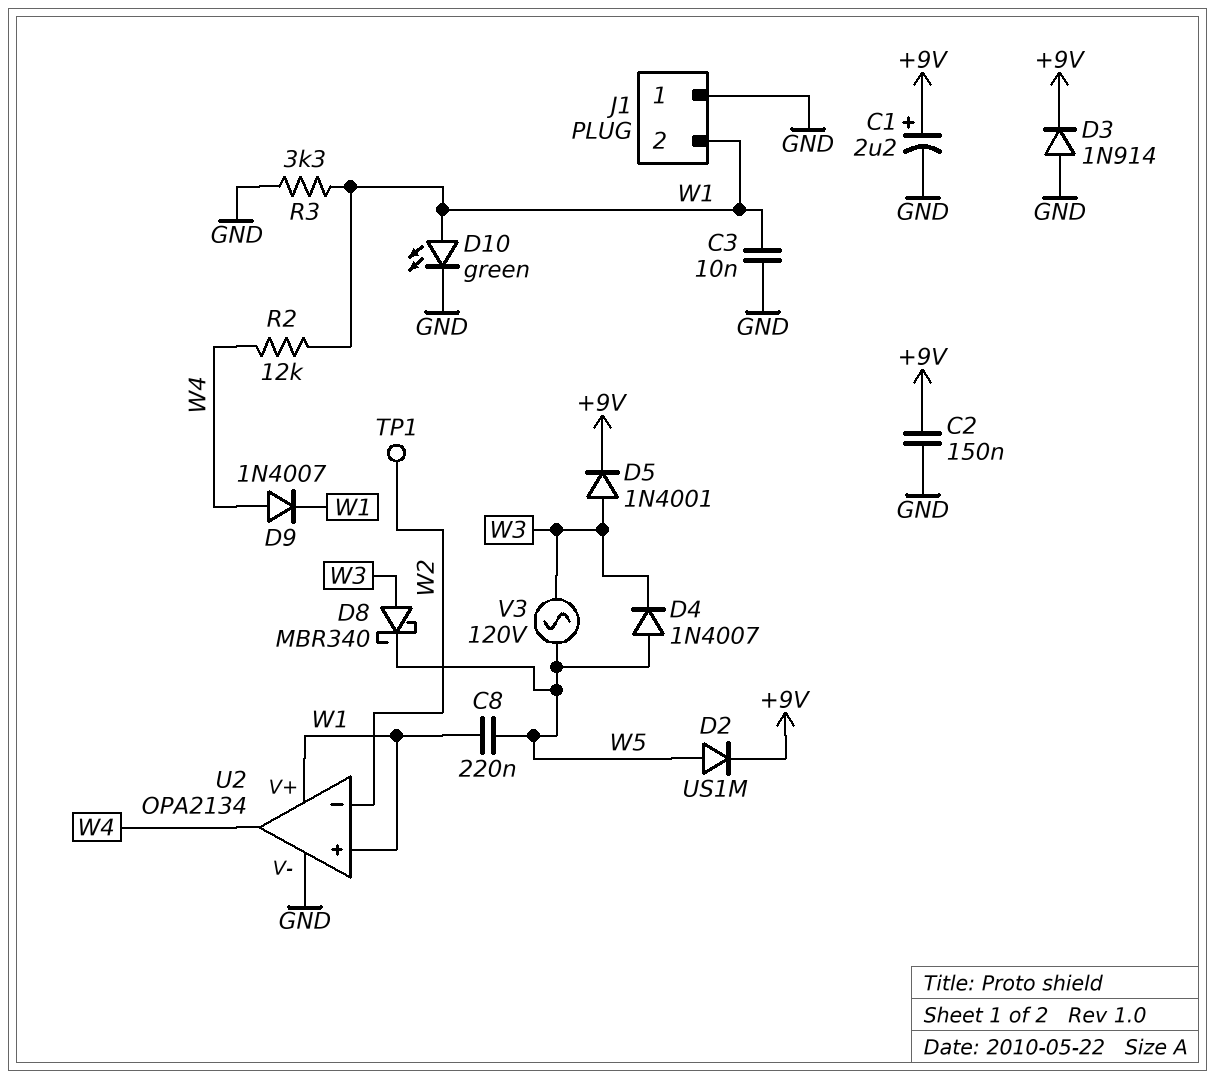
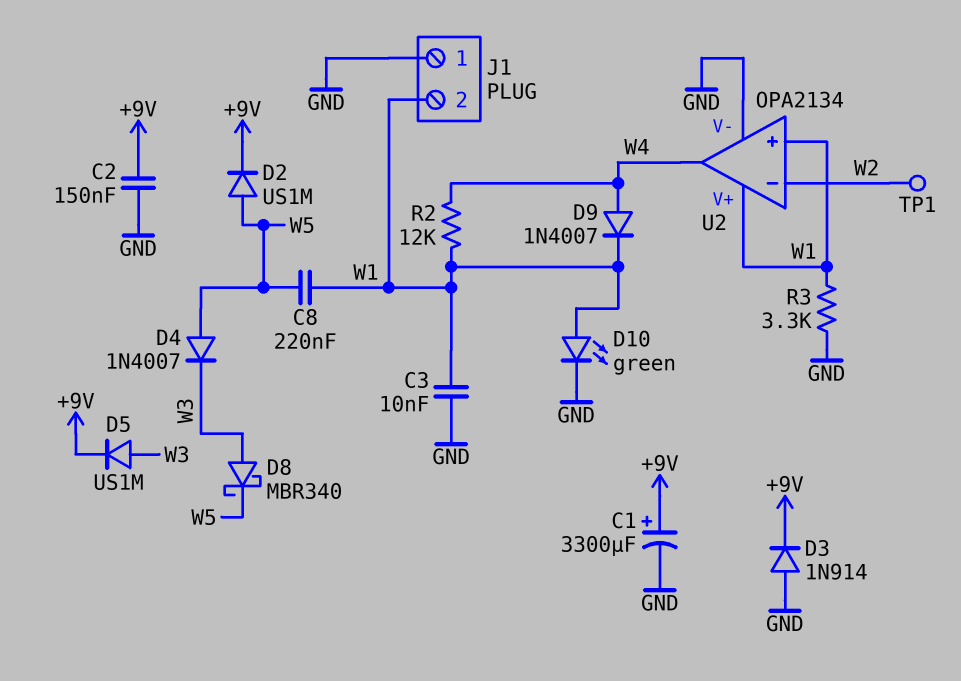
C1: 2.2uF (plus +9V, minus GND) -> 3300uF (plus +9V, minus GND)
D5: diode 1N4001 (A W3, K +9V) -> diode US1M (A W3, K +9V)
V3: AC 120V (W3, W5) -> none

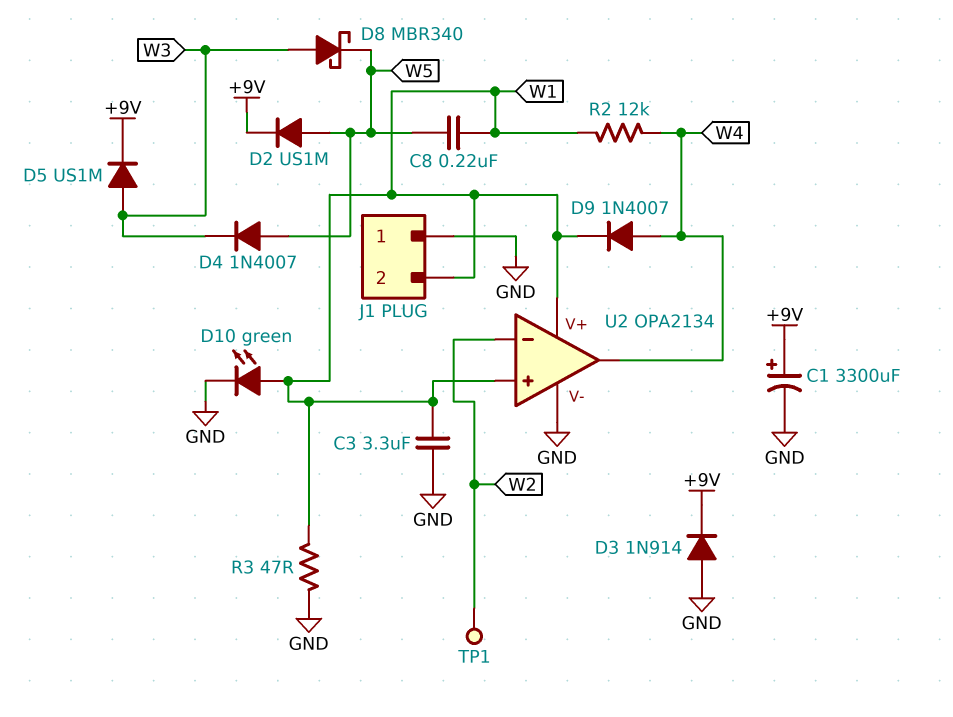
C2: 150nF (+9V, GND) -> none
C3: 10nF (GND, W1) -> 3.3uF (GND, W1)
R3: 3.3k (GND, W1) -> 47 (GND, W1)

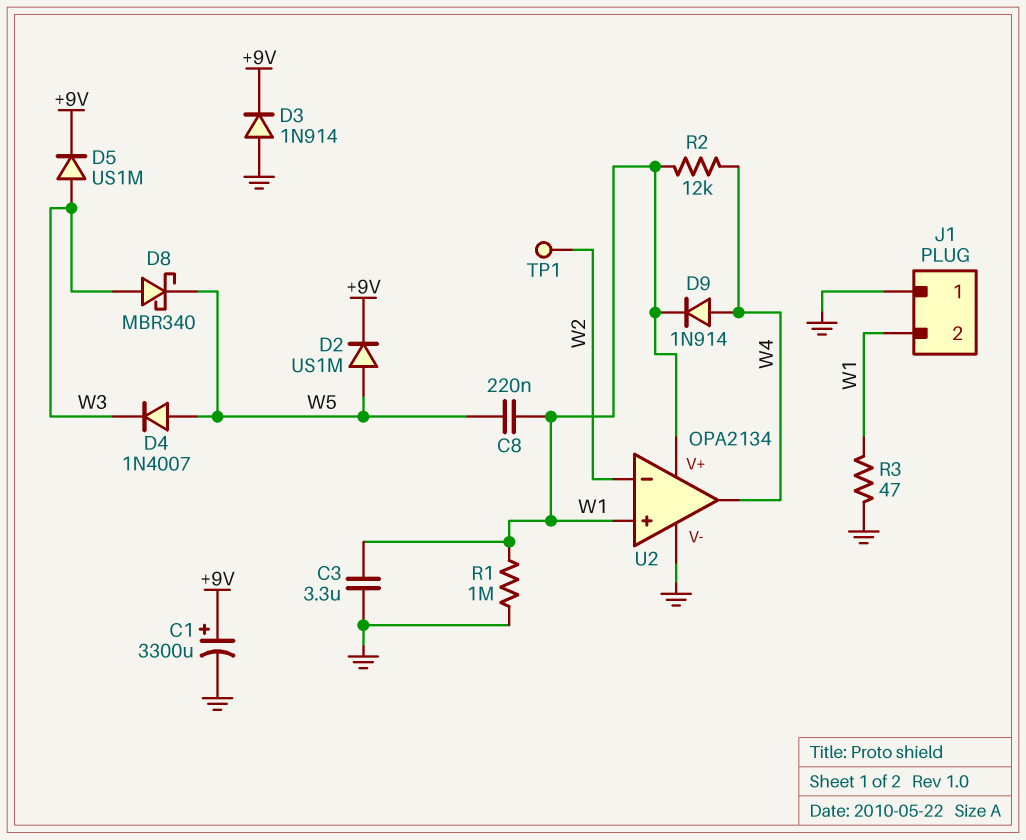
D9: diode 1N4007 (A W4, K W1) -> diode 1N914 (A W4, K W1)
D10: LED green (A W1, K GND) -> none
R1: none -> 1M (GND, W1)

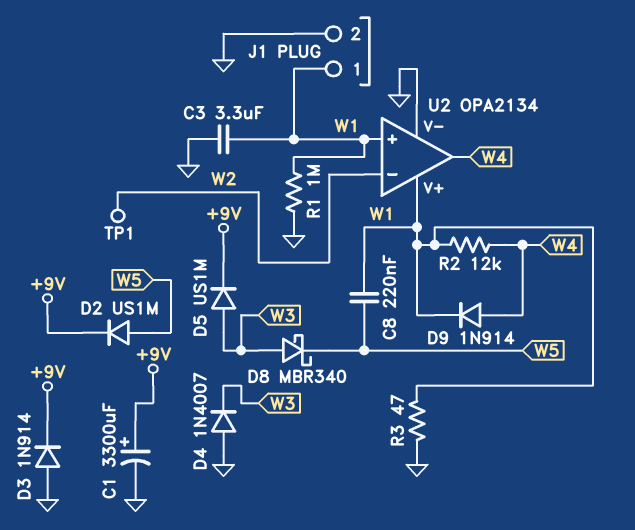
D4: diode 1N4007 (A W5, K W3) -> diode 1N4007 (A GND, K W3)
J1 pin 1: GND -> W1
J1 pin 2: W1 -> GND

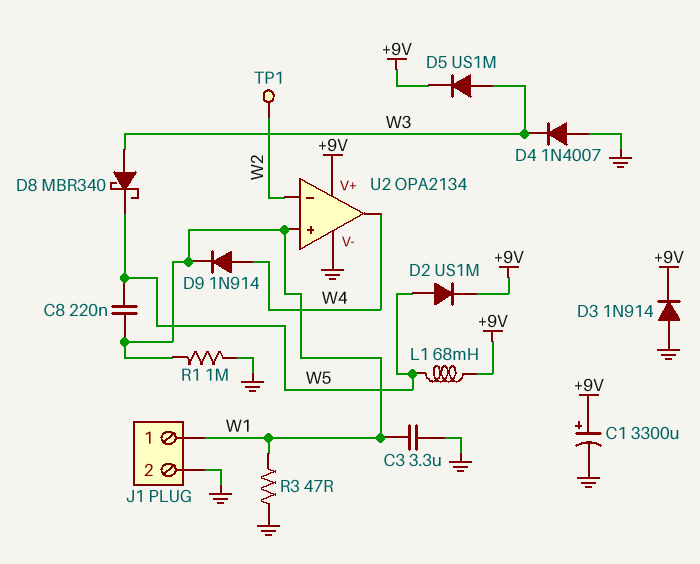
L1: none -> 68mH (+9V, W5)
R2: 12k (W1, W4) -> none
U2 pin V+: W1 -> +9V

